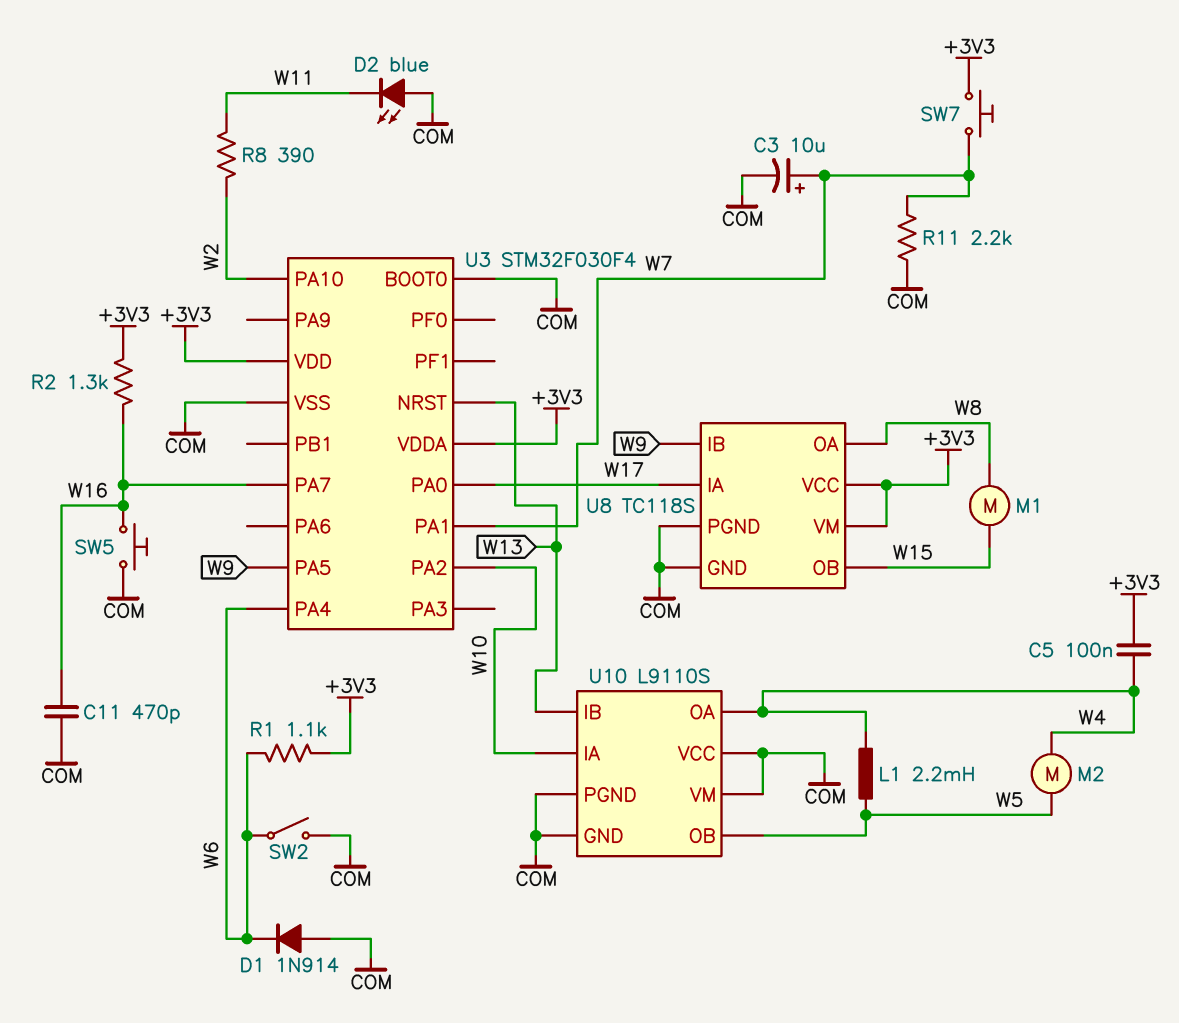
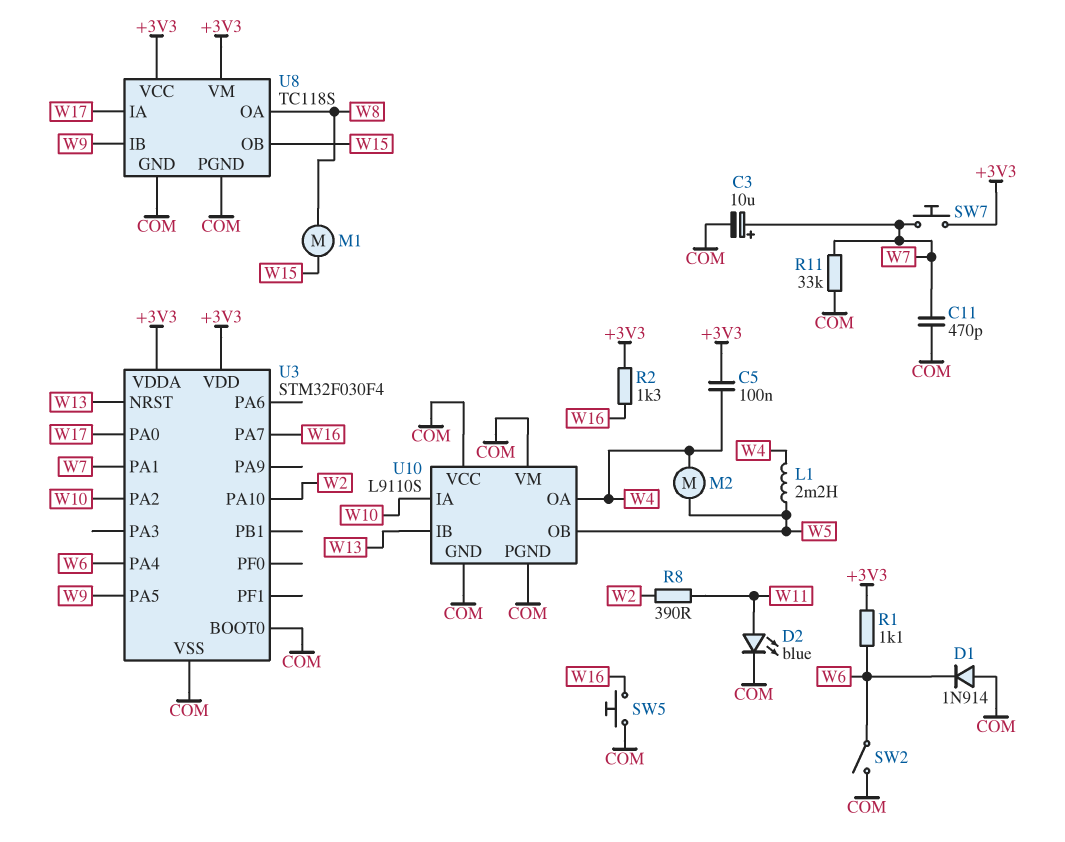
C11: 470pF (COM, W16) -> 470pF (COM, W7)
D2: LED blue (A COM, K W11) -> LED blue (A W11, K COM)
R11: 2.2k (COM, W7) -> 33k (COM, W7)

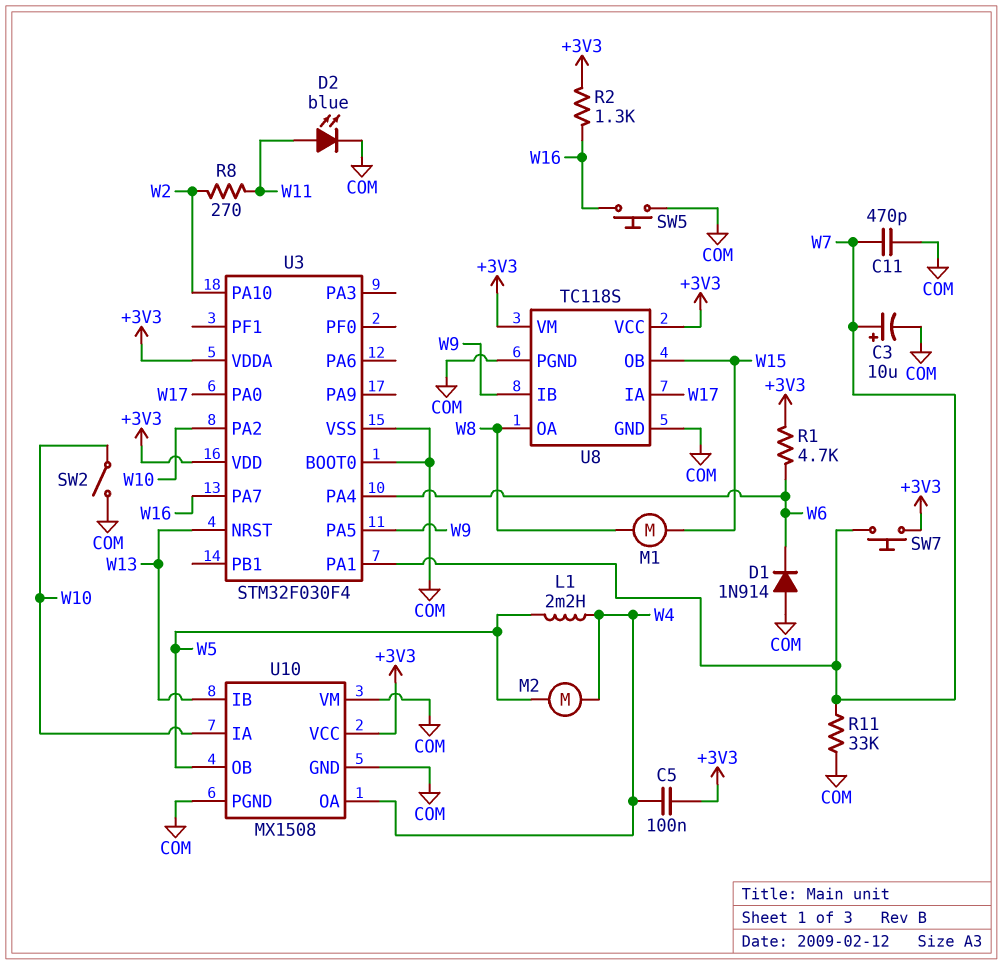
R1: 1.1k (+3V3, W6) -> 4.7k (+3V3, W6)
R8: 390 (W2, W11) -> 270 (W2, W11)
SW2: switch (COM, W6) -> switch (COM, W10)
U10: L9110S -> MX1508
U10 pin VCC: COM -> +3V3

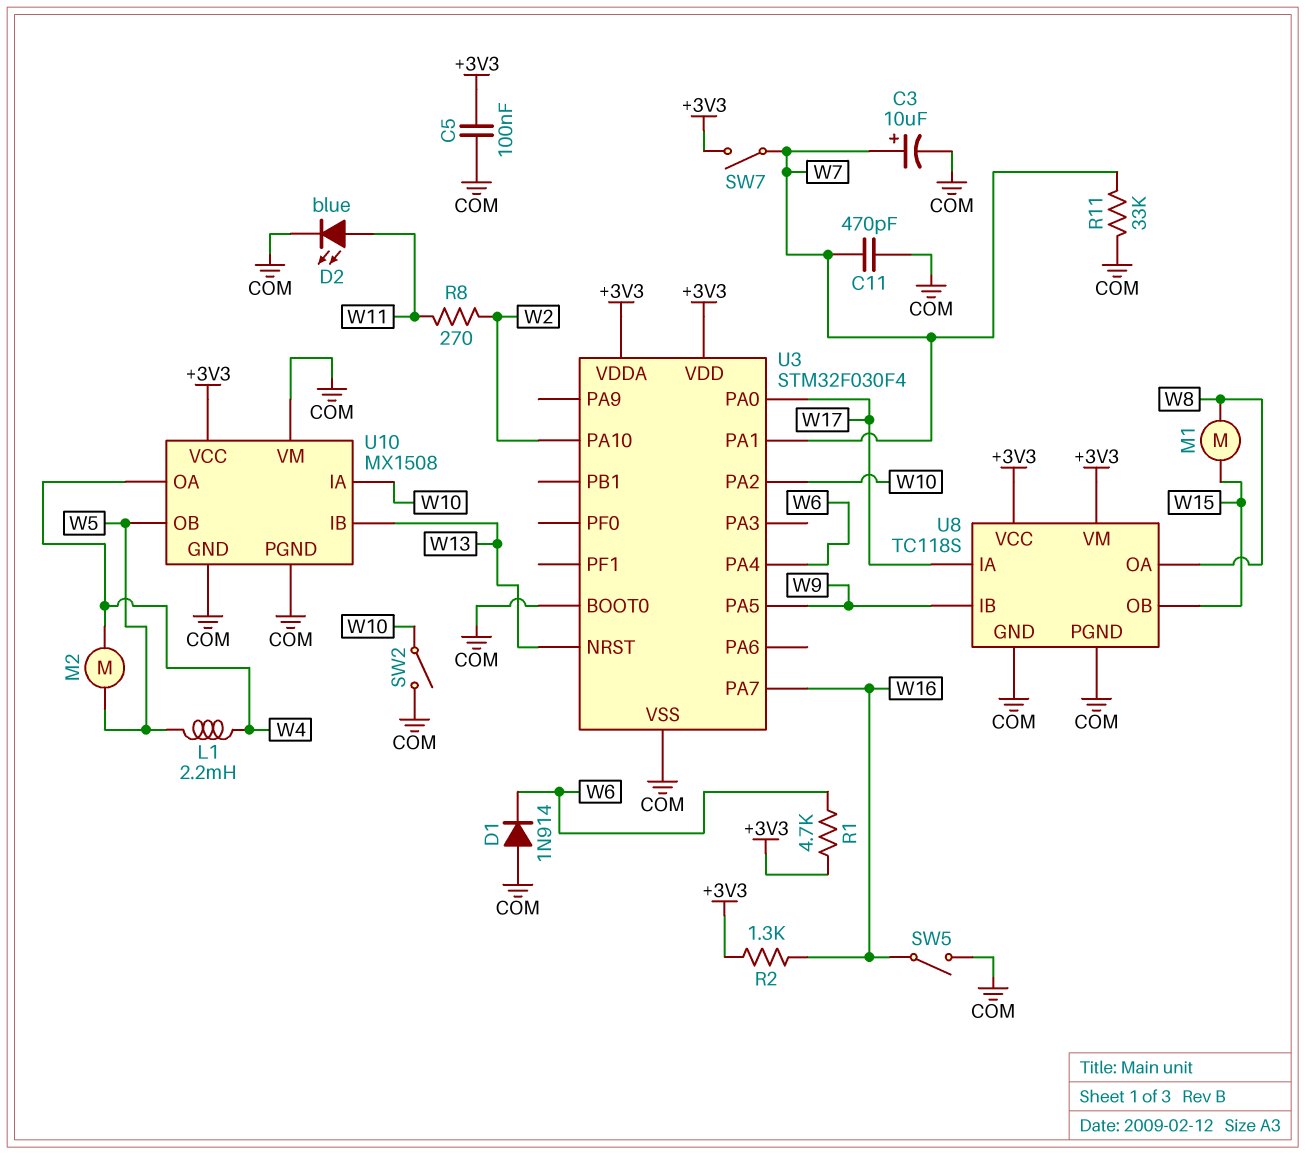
C5: 100nF (+3V3, W4) -> 100nF (+3V3, COM)
SW5: button (COM, W16) -> switch (COM, W16)
SW7: button (+3V3, W7) -> switch (+3V3, W7)

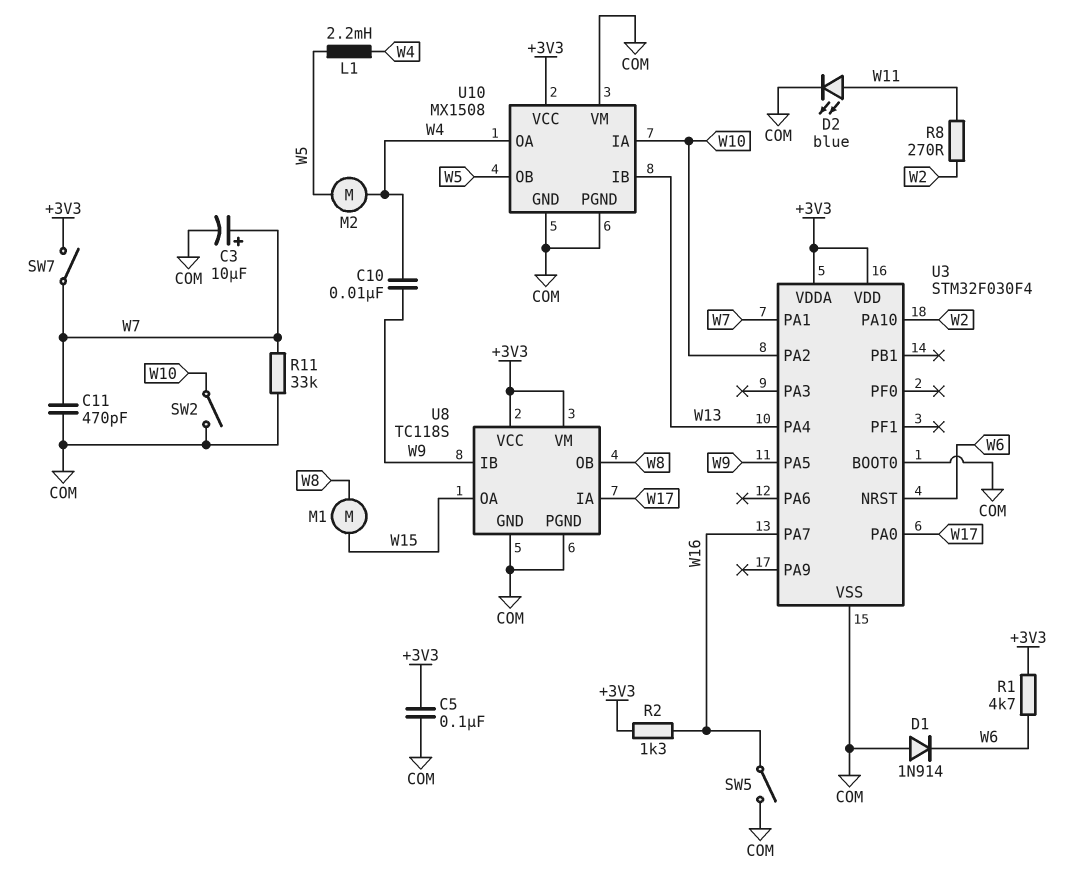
C10: none -> 10nF (W4, W9)
U3 pin NRST: W13 -> W6
U3 pin PA4: W6 -> W13
U8 pin OA: W8 -> W15
U8 pin OB: W15 -> W8

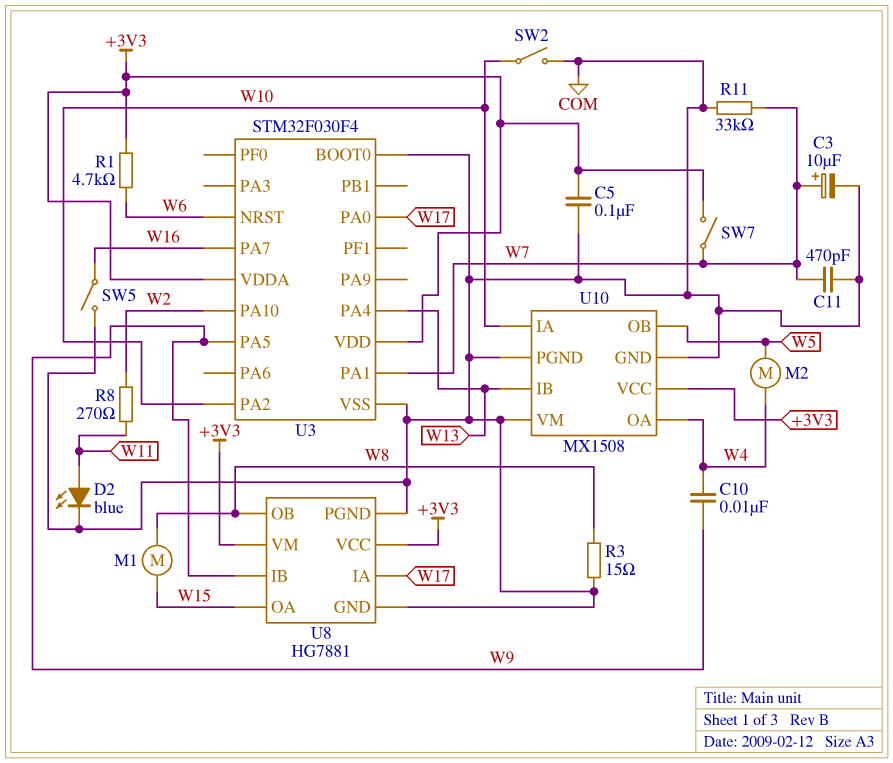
D1: diode 1N914 (A COM, K W6) -> none
L1: 2.2mH (W4, W5) -> none
R2: 1.3k (+3V3, W16) -> none
R3: none -> 15 (COM, W8)
U8: TC118S -> HG7881

